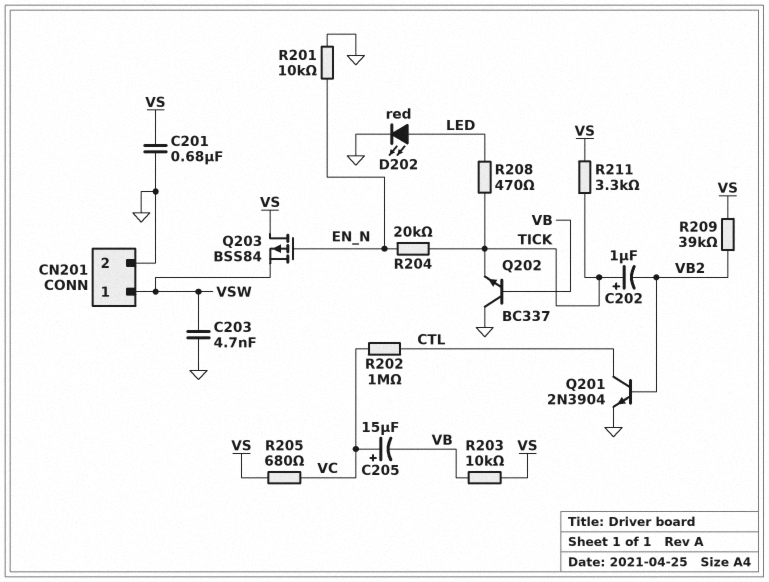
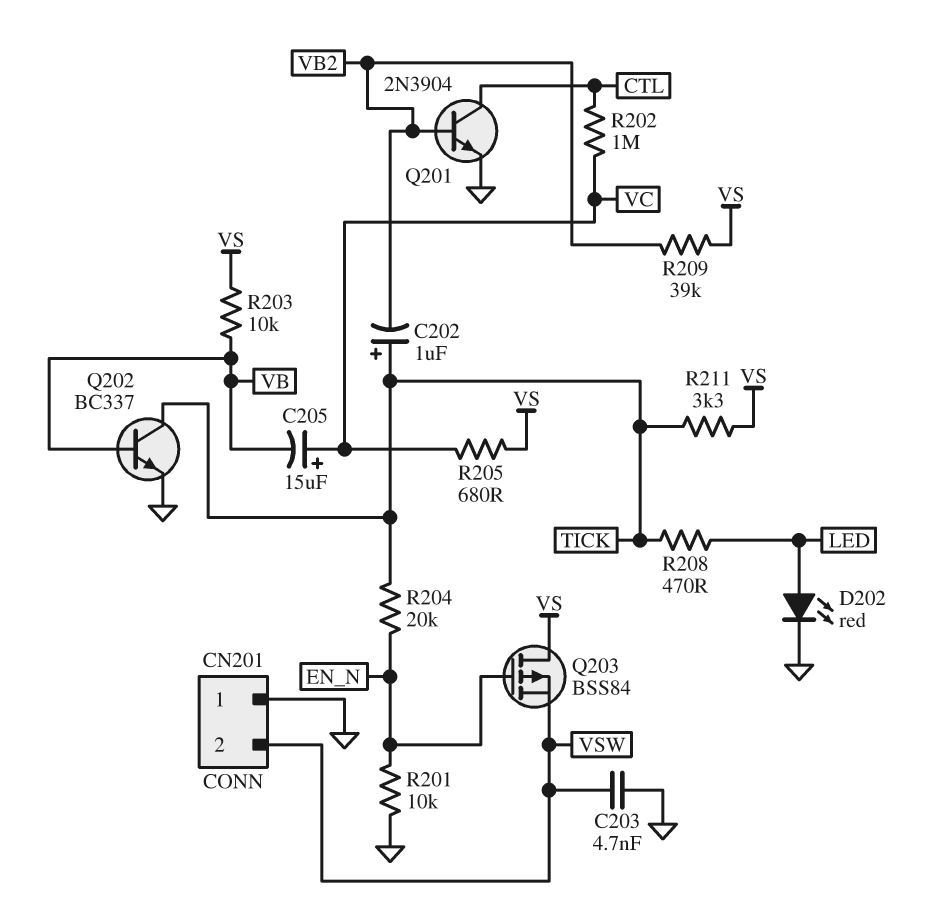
C201: 680nF (GND, VS) -> none
CN201 pin 1: VSW -> GND
CN201 pin 2: GND -> VSW
Q202: NPN BC337 (B VB, C GND, E TICK) -> NPN BC337 (B VB, C TICK, E GND)

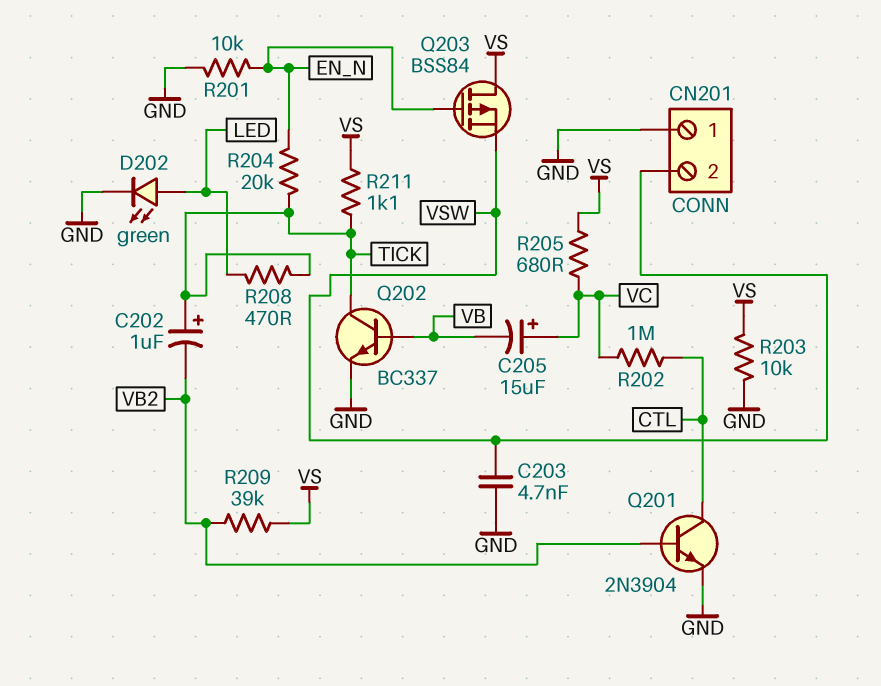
D202: LED red (A LED, K GND) -> LED green (A LED, K GND)
R203: 10k (VB, VS) -> 10k (GND, VS)
R211: 3.3k (TICK, VS) -> 1.1k (TICK, VS)

